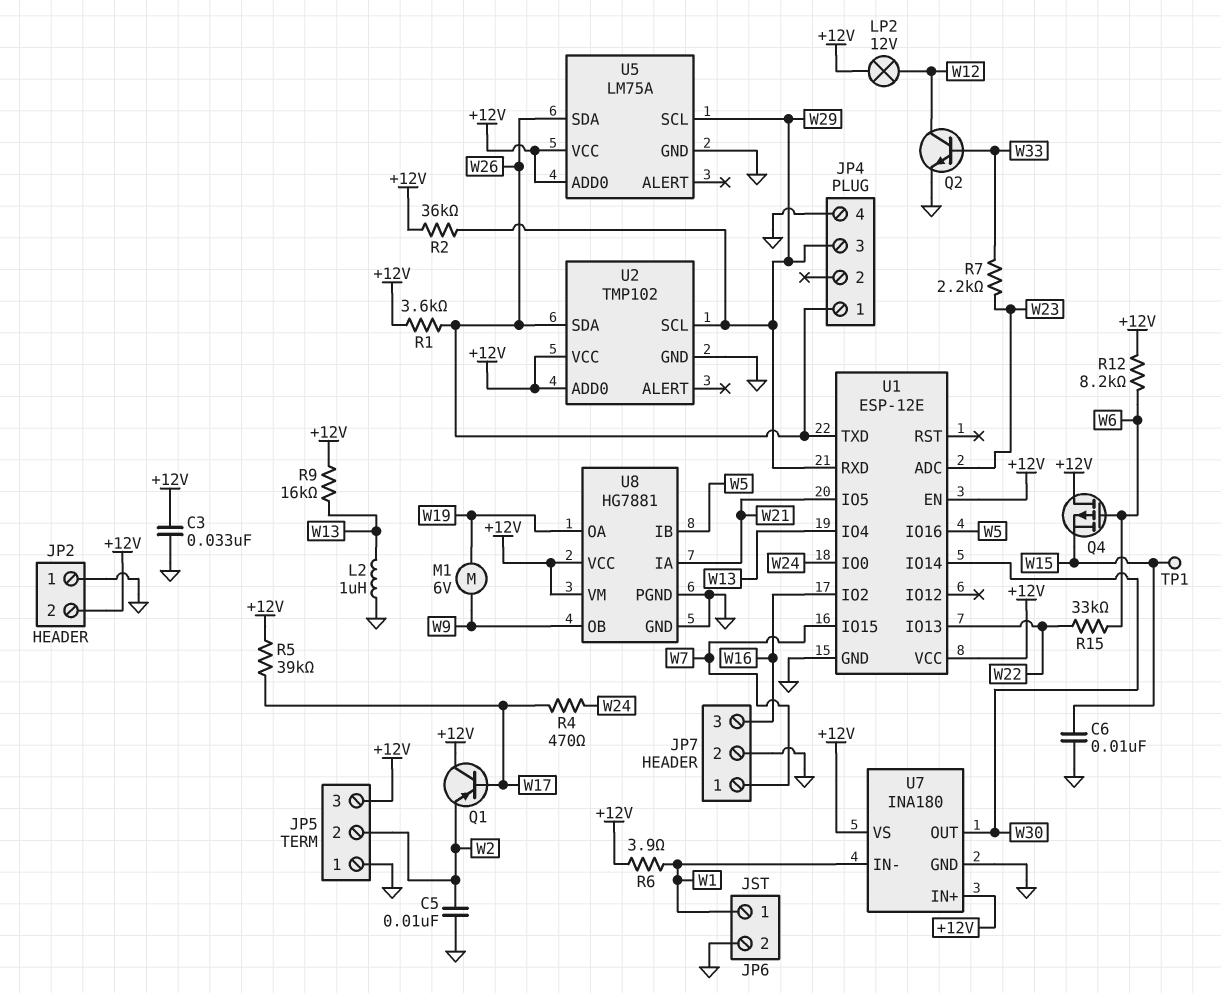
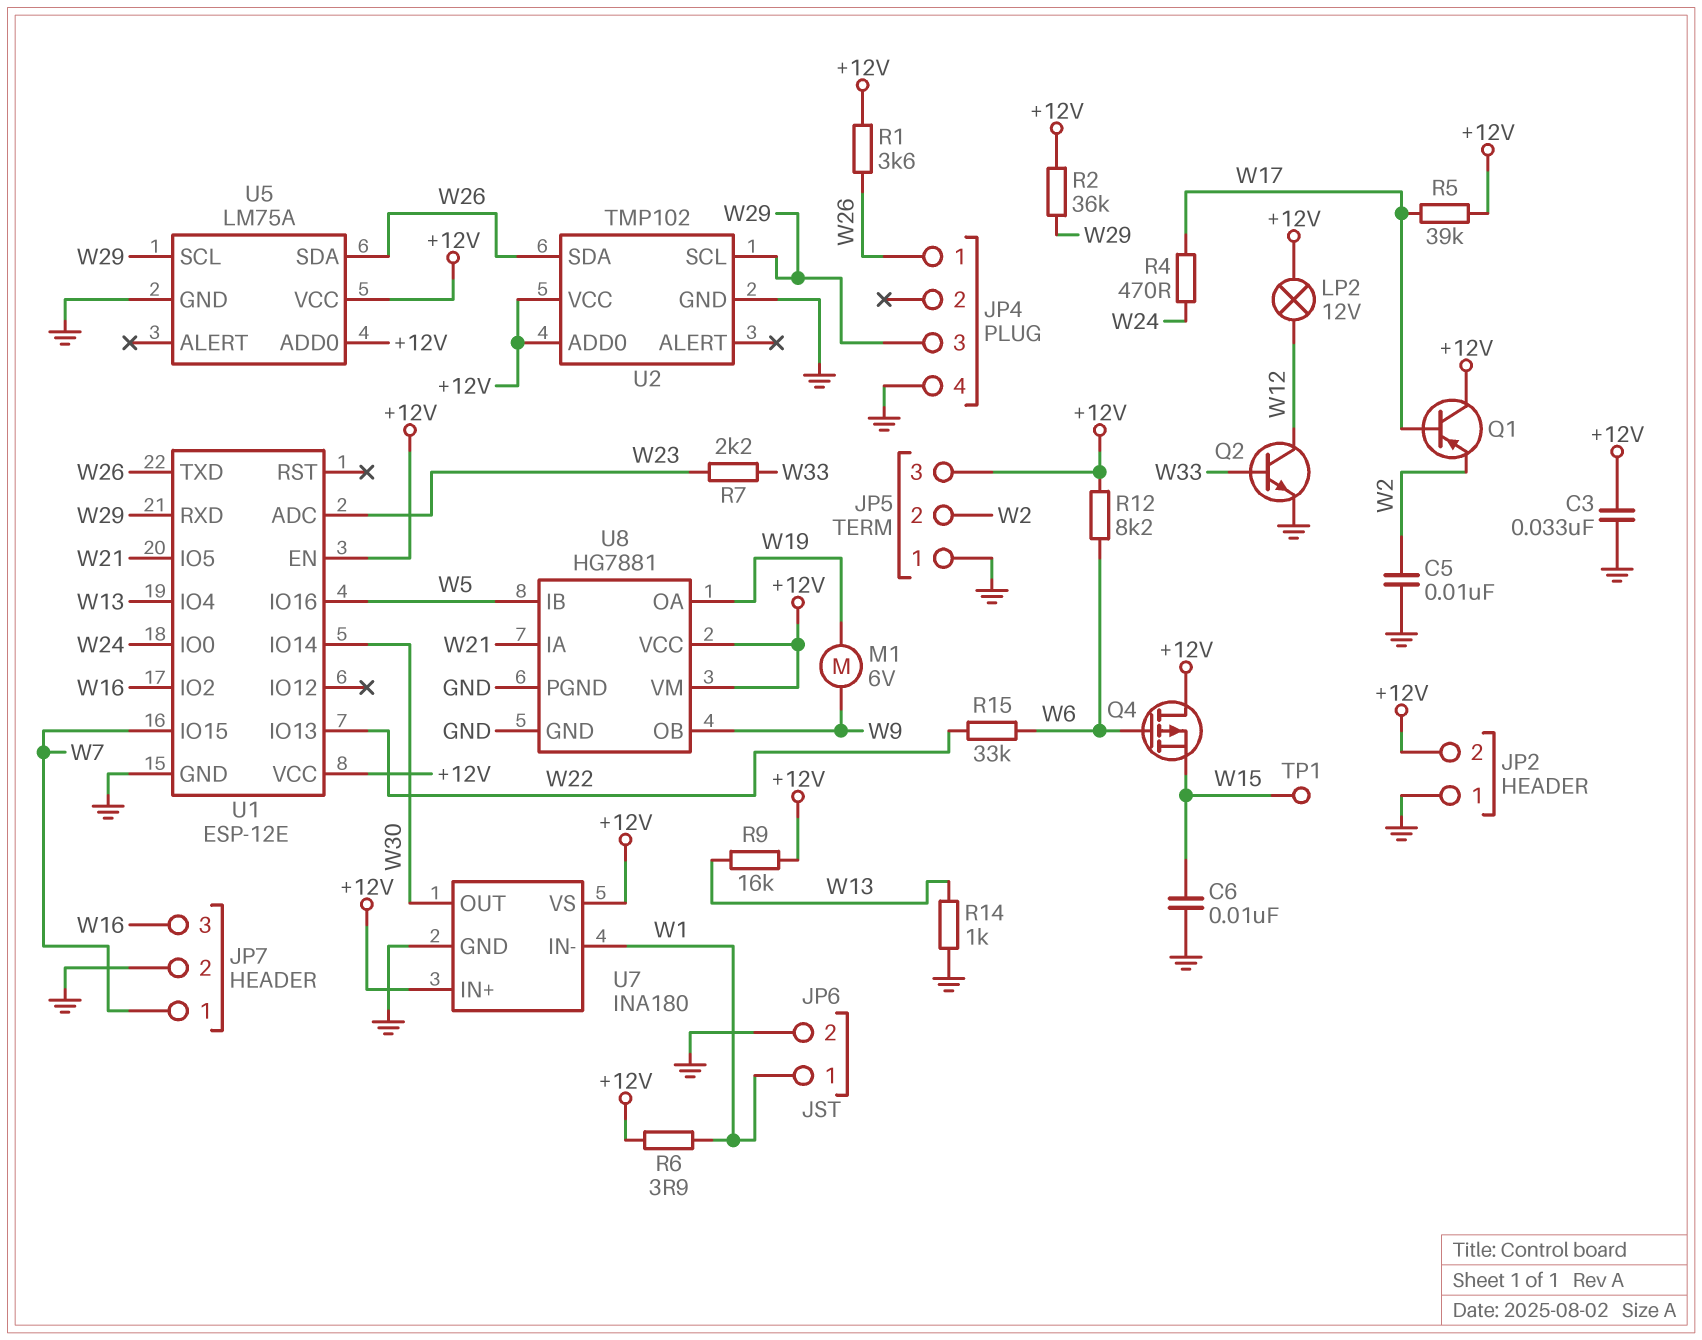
L2: 1uH (GND, W13) -> none
R14: none -> 1k (GND, W13)

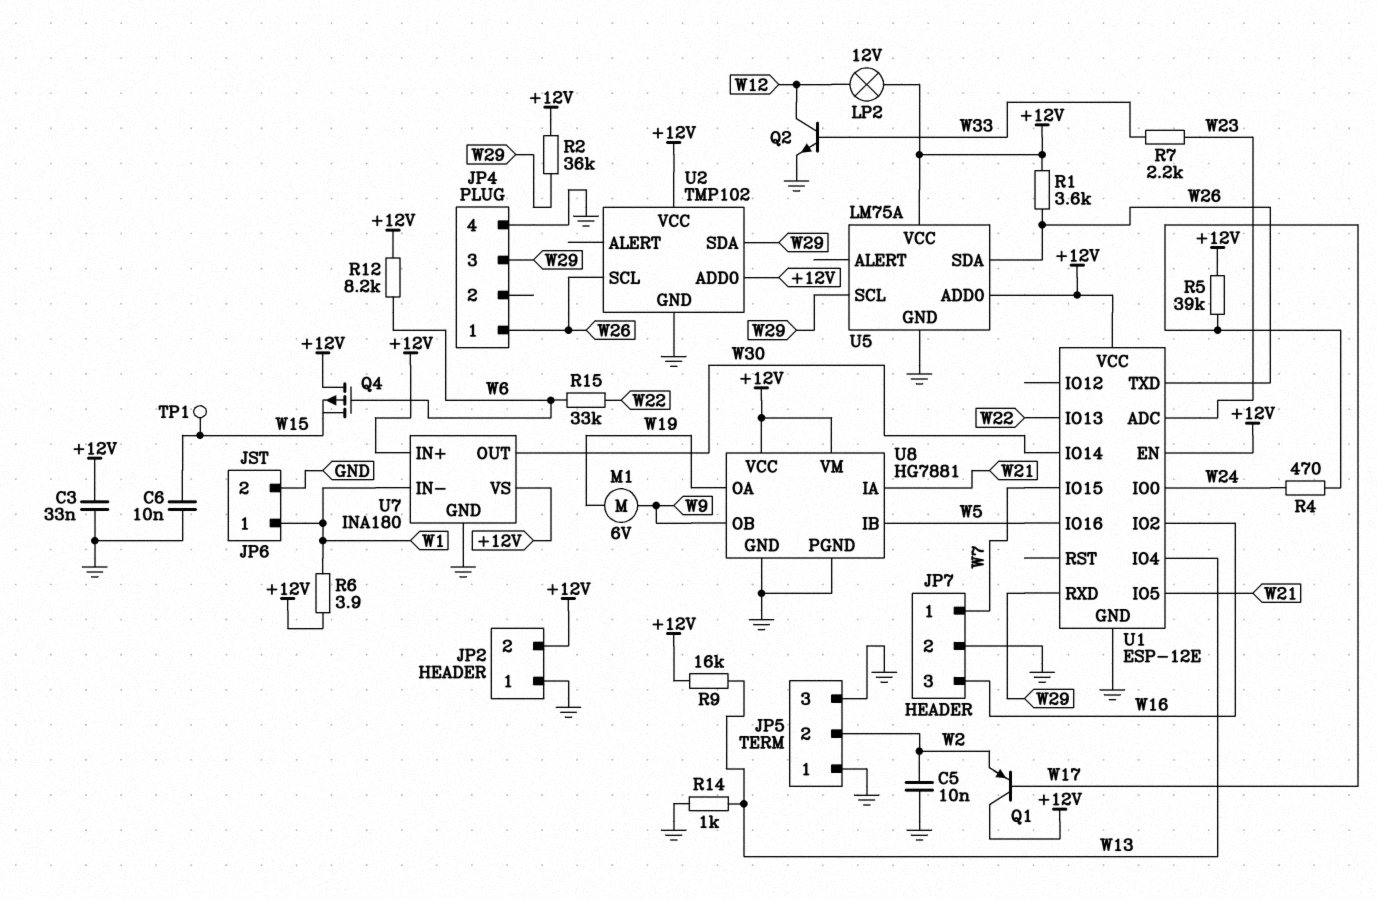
JP5 pin 3: +12V -> GND
U2 pin SCL: W29 -> W26
U2 pin SDA: W26 -> W29

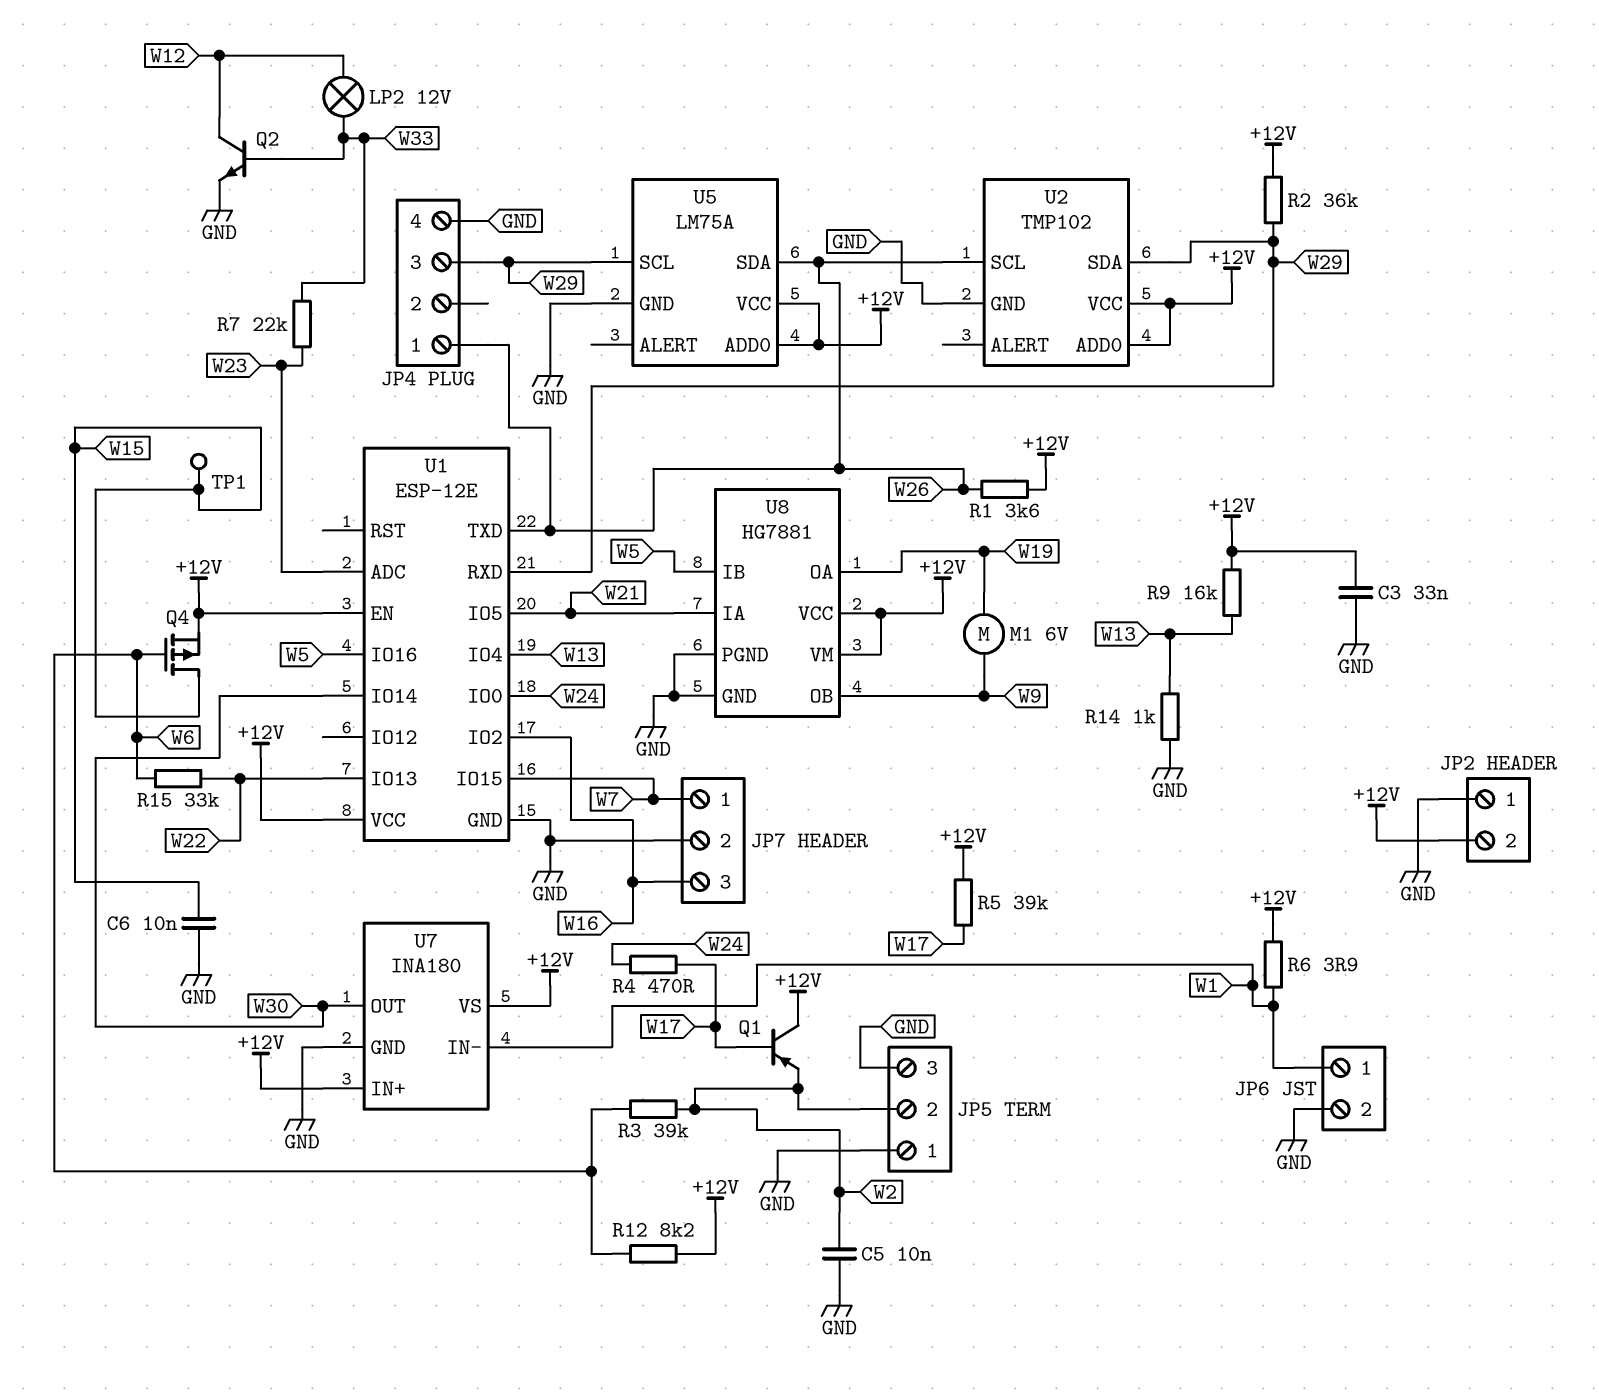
LP2: lamp 12V (+12V, W12) -> lamp 12V (W12, W33)
Q4: PMOS (G W6, D +12V, S W15) -> PMOS (G W6, D W15, S +12V)
R3: none -> 39k (W2, W6)
R7: 2.2k (W23, W33) -> 22k (W23, W33)

